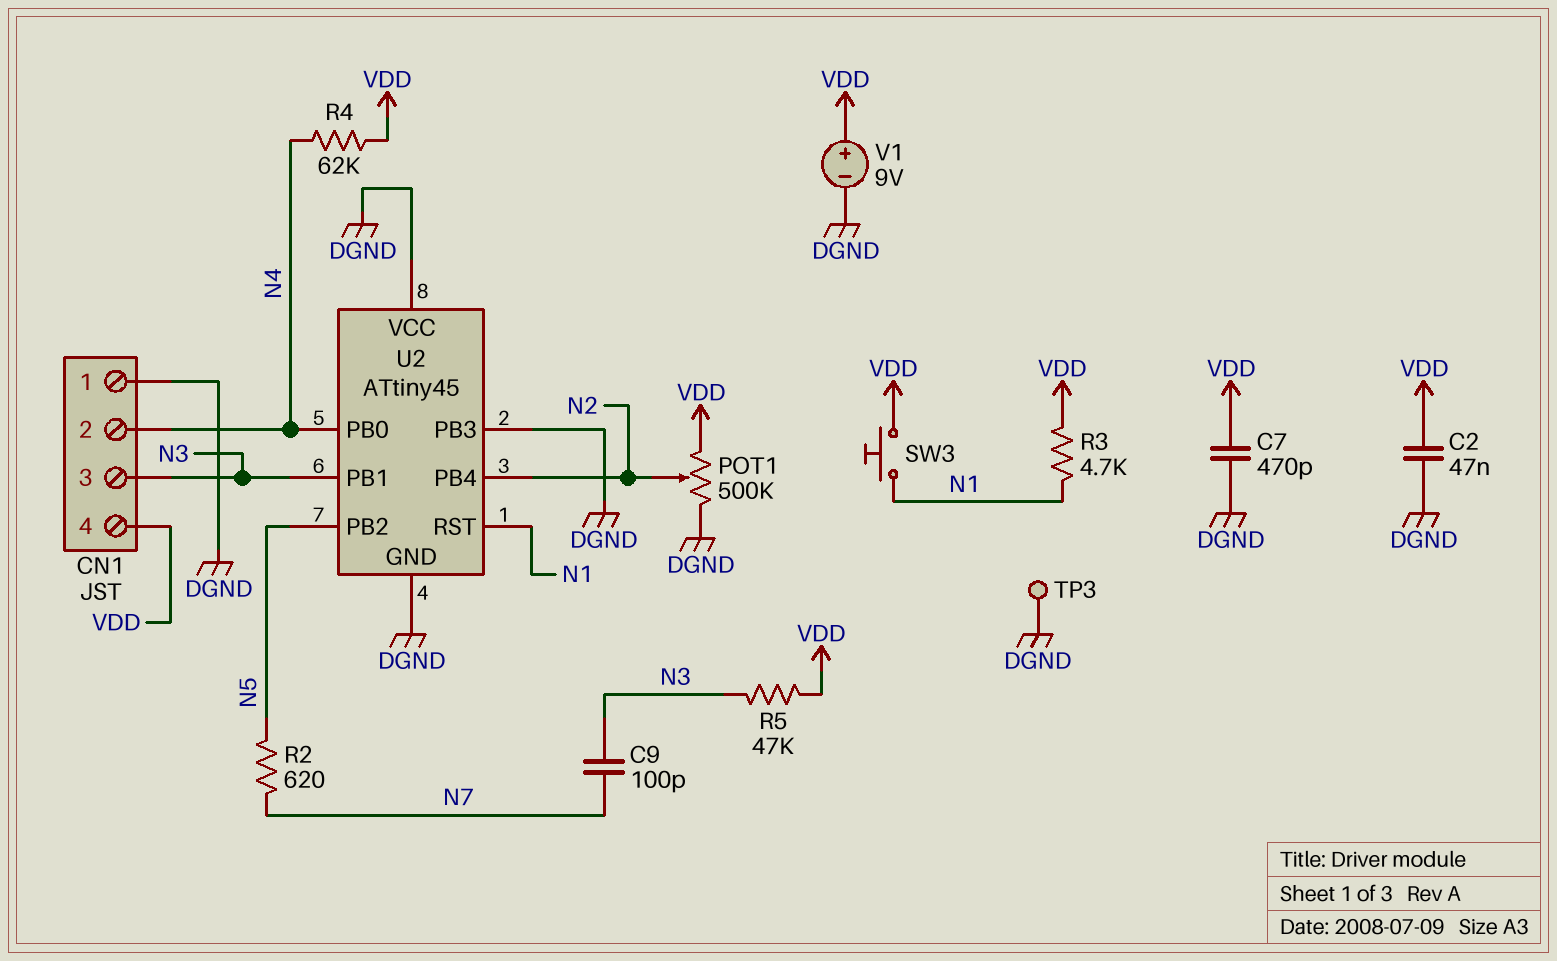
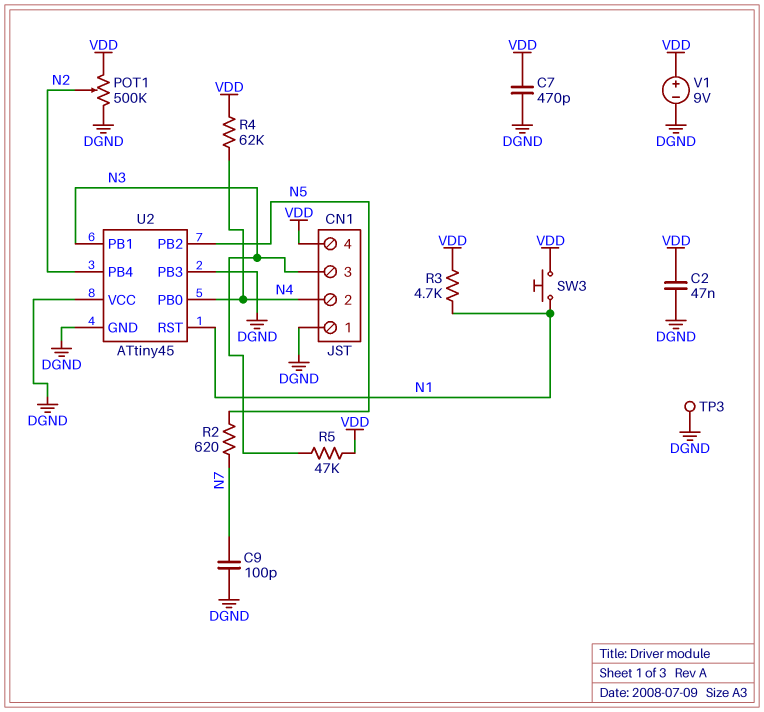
C9: 100pF (N3, N7) -> 100pF (DGND, N7)

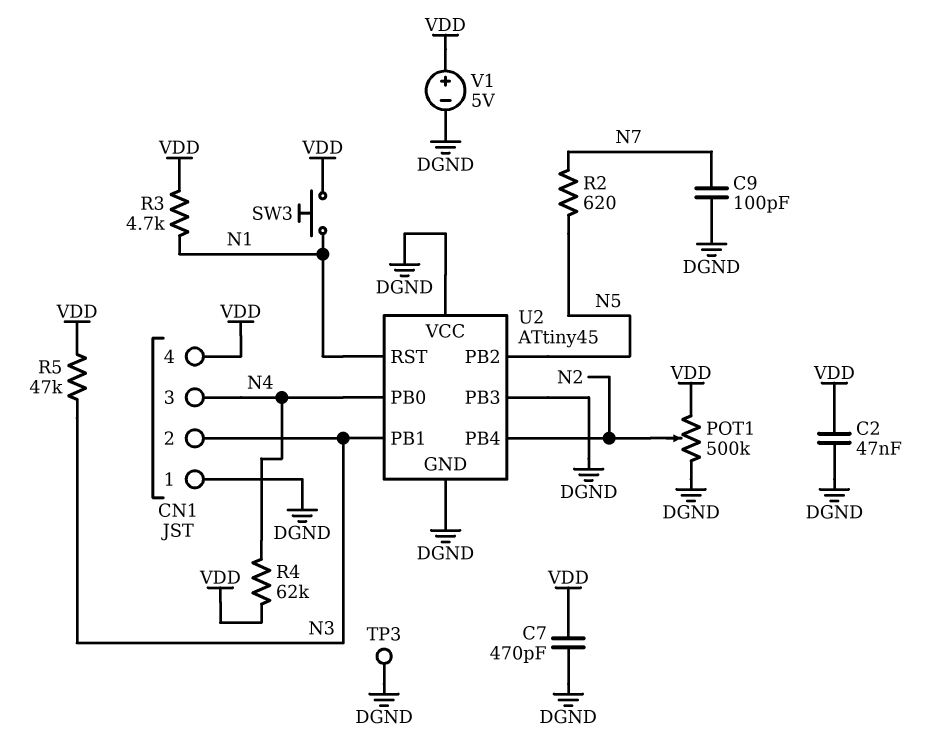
CN1 pin 2: N4 -> N3
CN1 pin 3: N3 -> N4
V1: 9V (plus VDD, minus DGND) -> 5V (plus VDD, minus DGND)

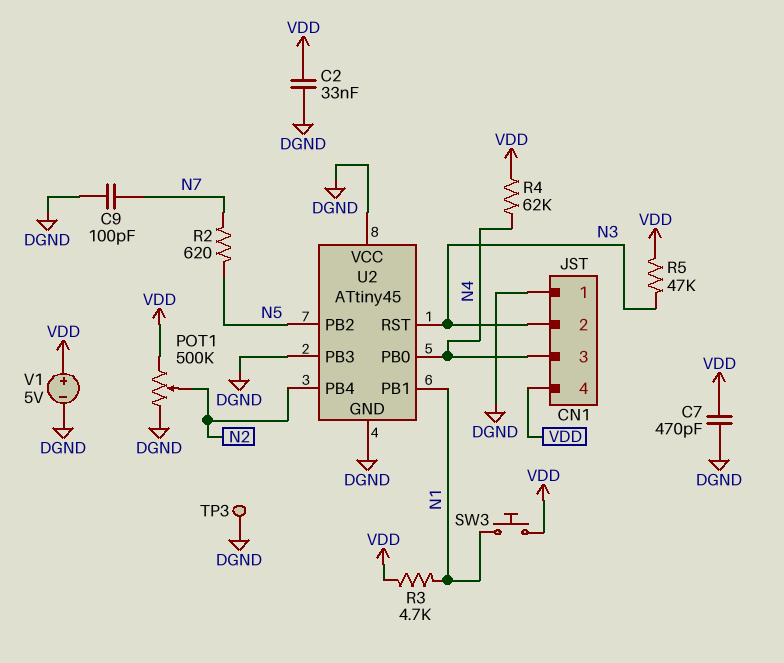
C2: 47nF (DGND, VDD) -> 33nF (DGND, VDD)
U2 pin PB1: N3 -> N1
U2 pin RST: N1 -> N3

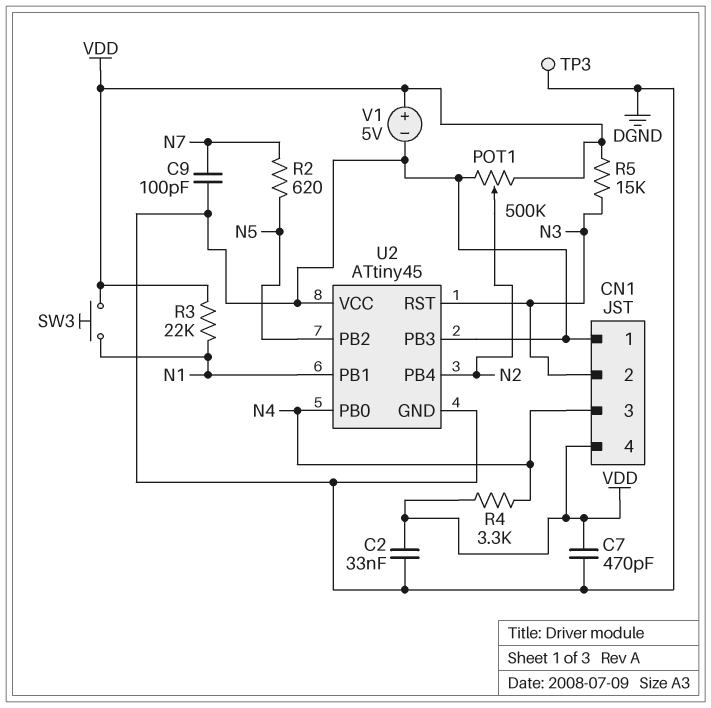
R3: 4.7k (N1, VDD) -> 22k (N1, VDD)
R4: 62k (N4, VDD) -> 3.3k (N4, VDD)
R5: 47k (N3, VDD) -> 15k (N3, VDD)

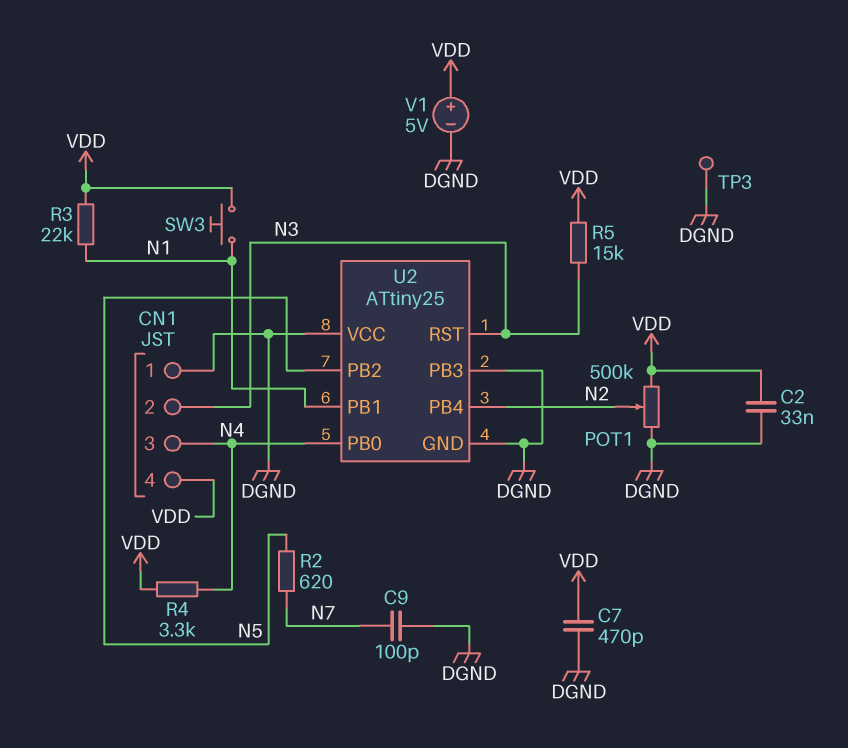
U2: ATtiny45 -> ATtiny25

